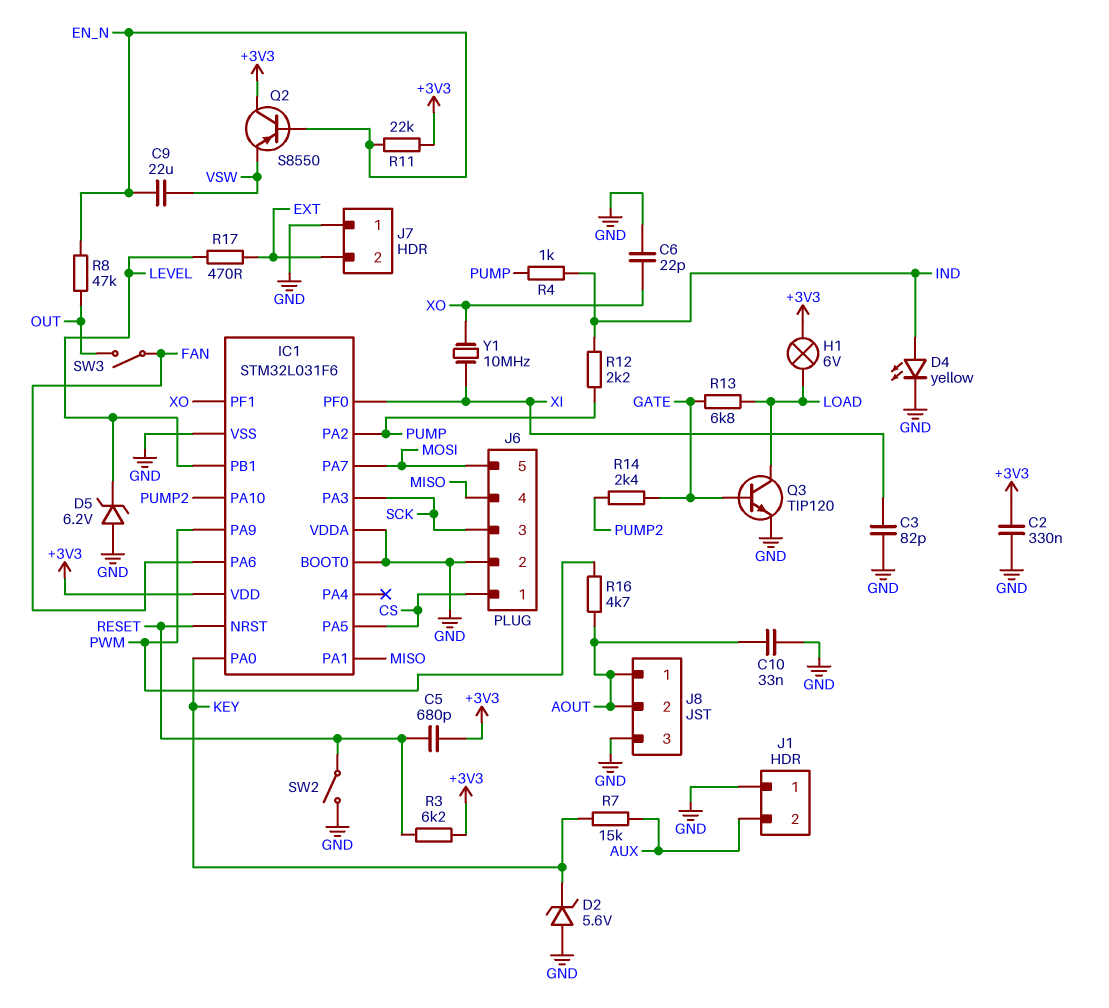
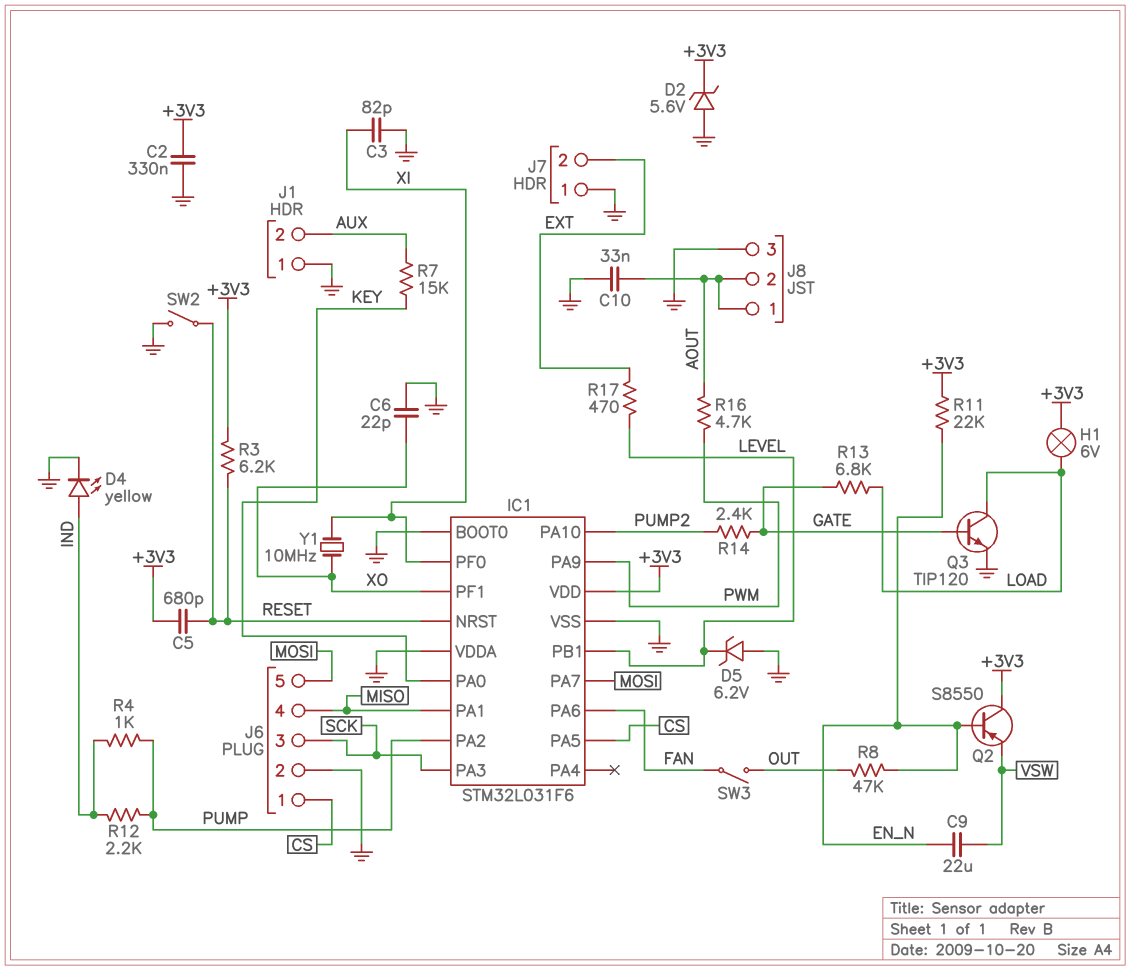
D2: zener 5.6V (A GND, K KEY) -> zener 5.6V (A GND, K +3V3)

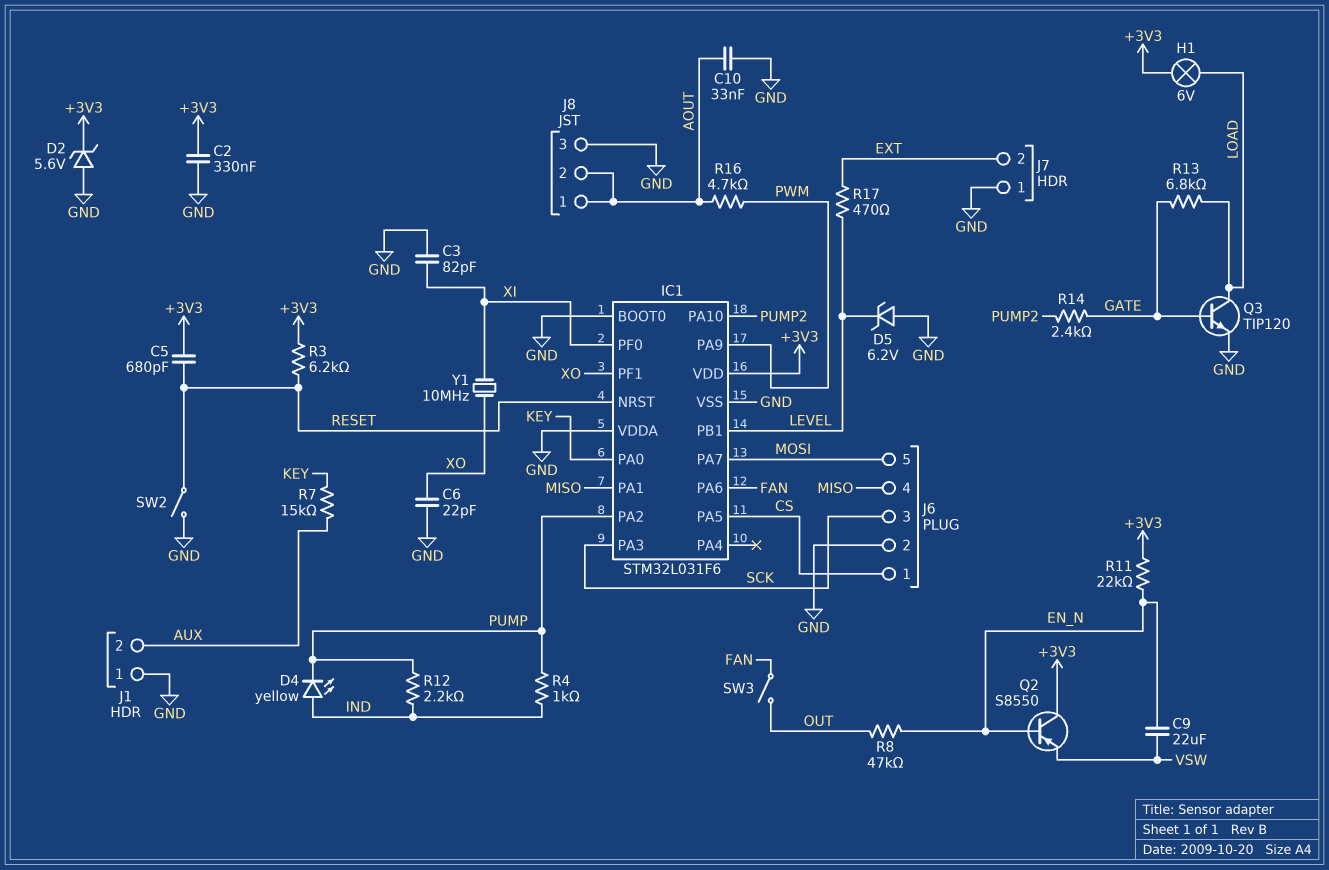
D4: LED yellow (A IND, K GND) -> LED yellow (A IND, K PUMP)

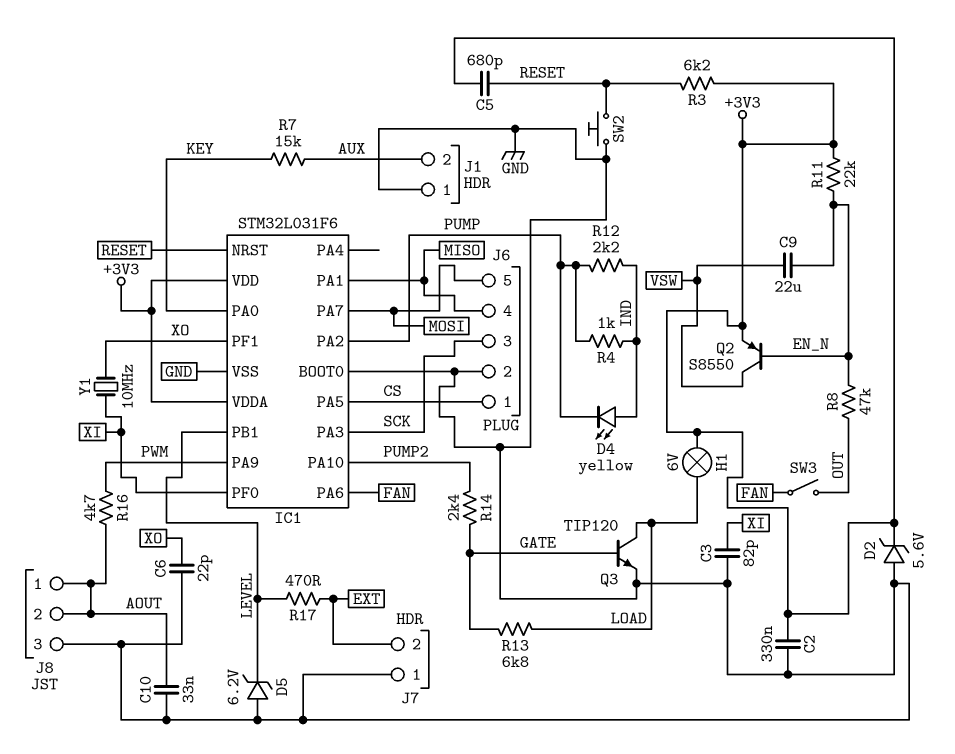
IC1 pin VDDA: GND -> +3V3
Q2: PNP S8550 (B EN_N, C +3V3, E VSW) -> PNP S8550 (B EN_N, C VSW, E +3V3)
SW2: switch (GND, RESET) -> button (GND, RESET)

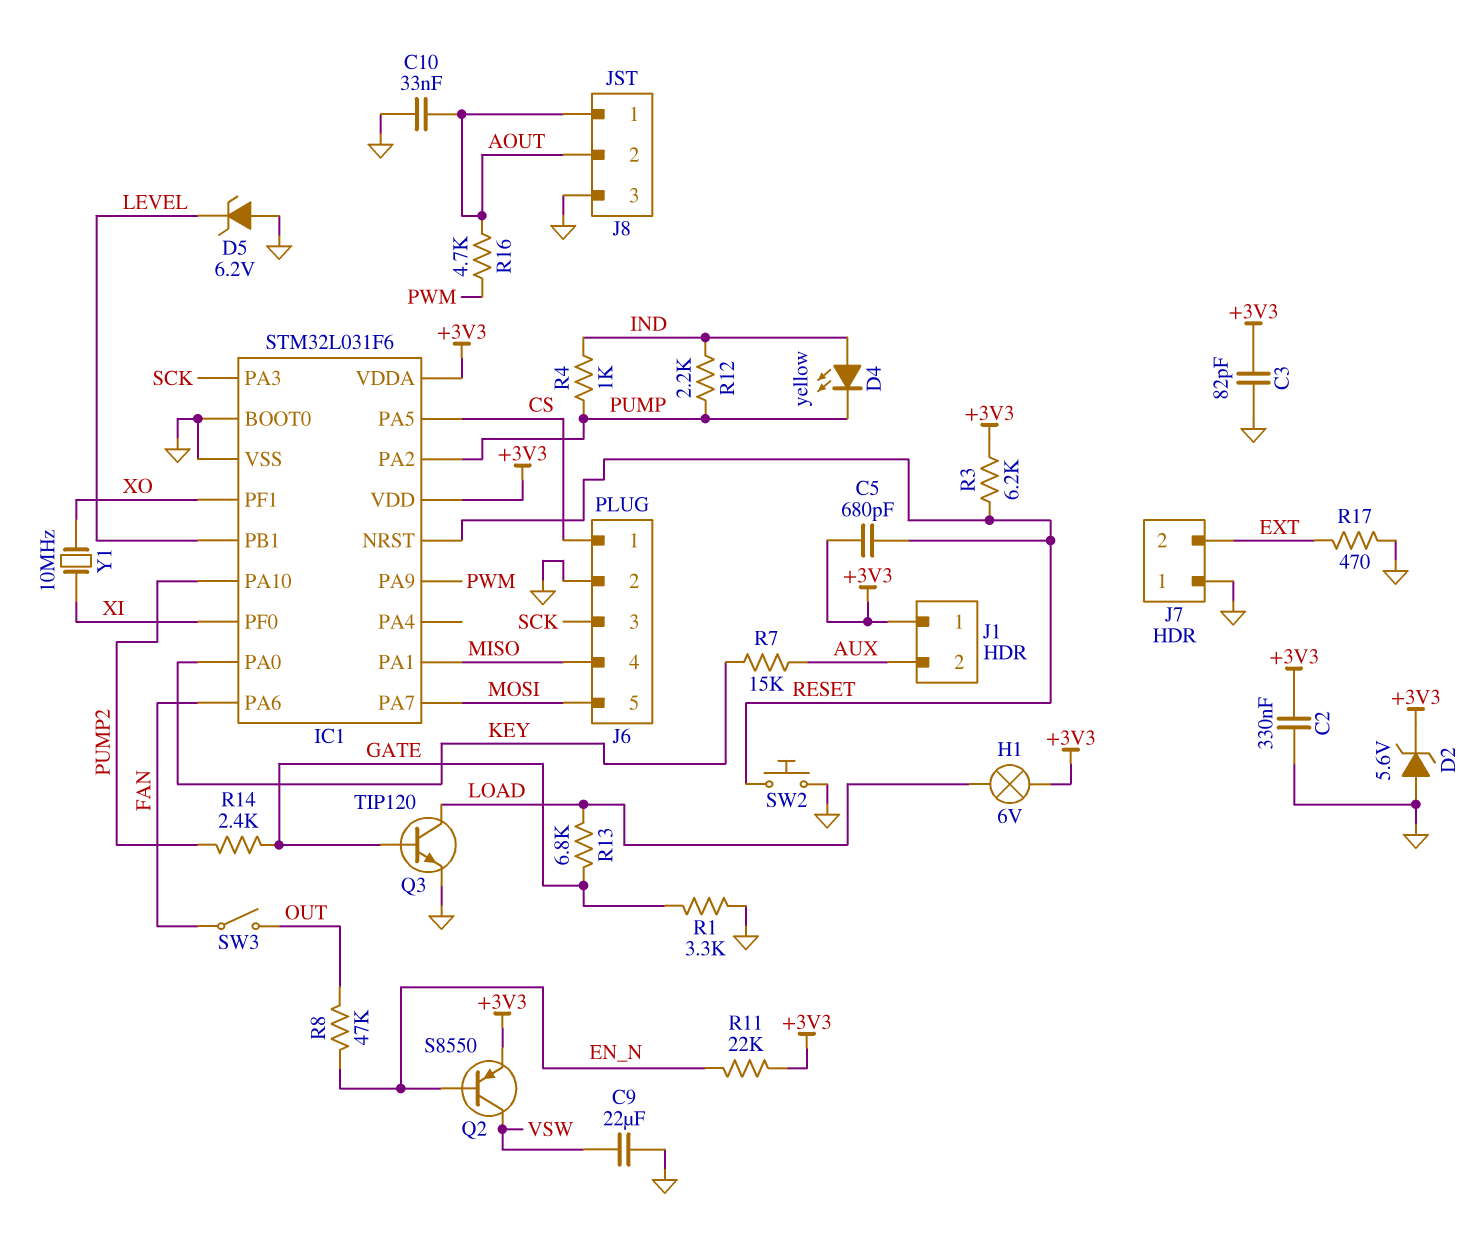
C3: 82pF (GND, XI) -> 82pF (+3V3, GND)
C6: 22pF (GND, XO) -> none
C9: 22uF (EN_N, VSW) -> 22uF (GND, VSW)
J1 pin 1: GND -> +3V3
R1: none -> 3.3k (GATE, GND)
R17: 470 (EXT, LEVEL) -> 470 (EXT, GND)

